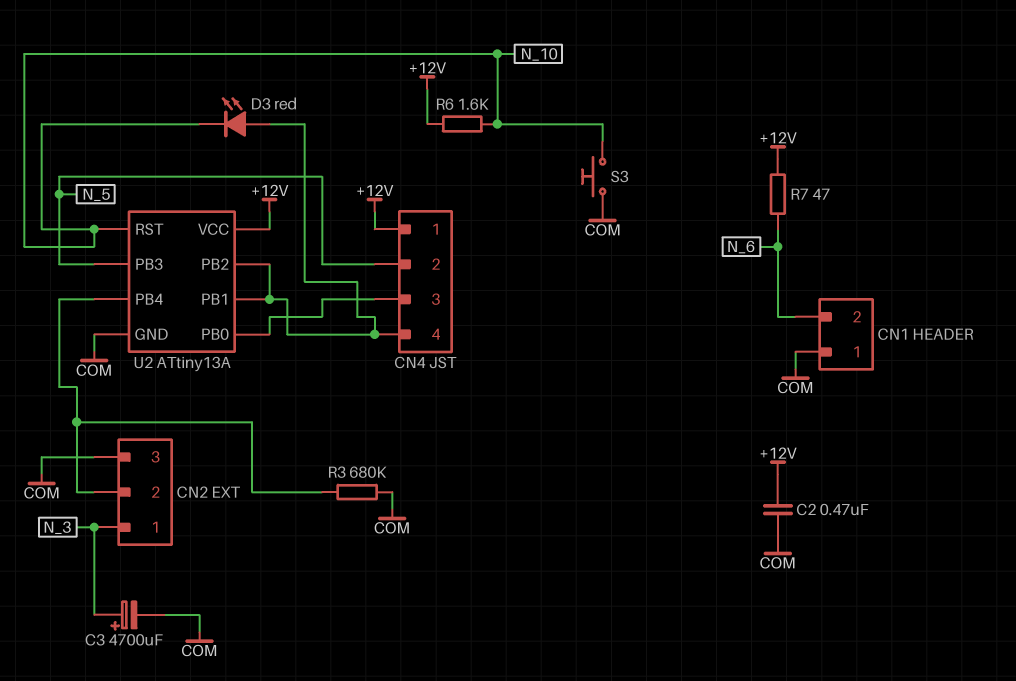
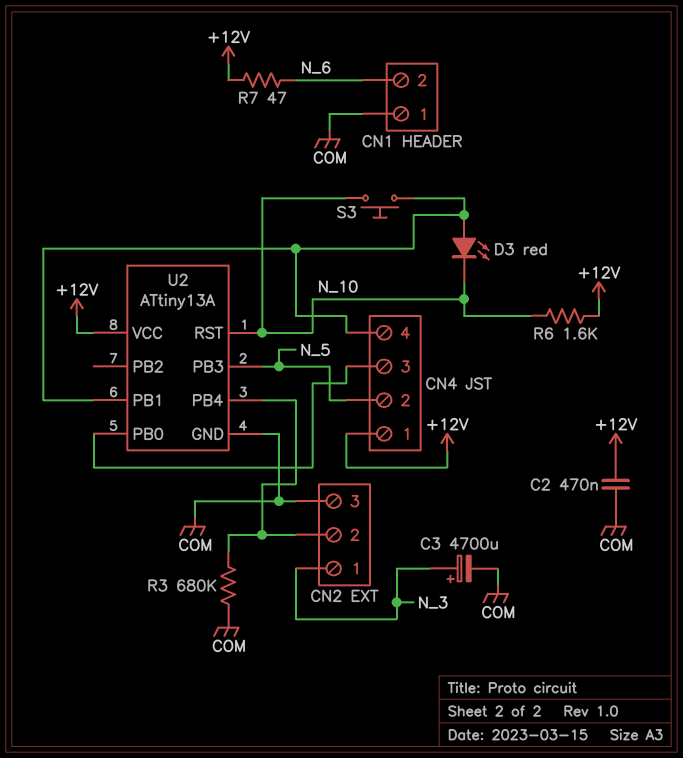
S3: button (COM, N_10) -> button (CN4/4, N_10)
U2 pin PB2: CN4/4 -> none

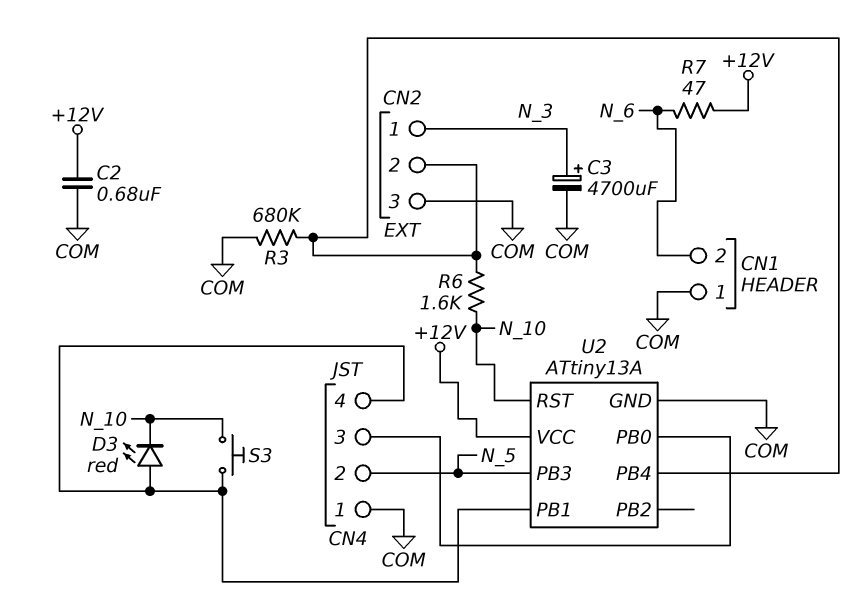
C2: 470nF (+12V, COM) -> 680nF (+12V, COM)
CN4 pin 1: +12V -> COM
R6: 1.6k (+12V, N_10) -> 1.6k (CN2/2, N_10)

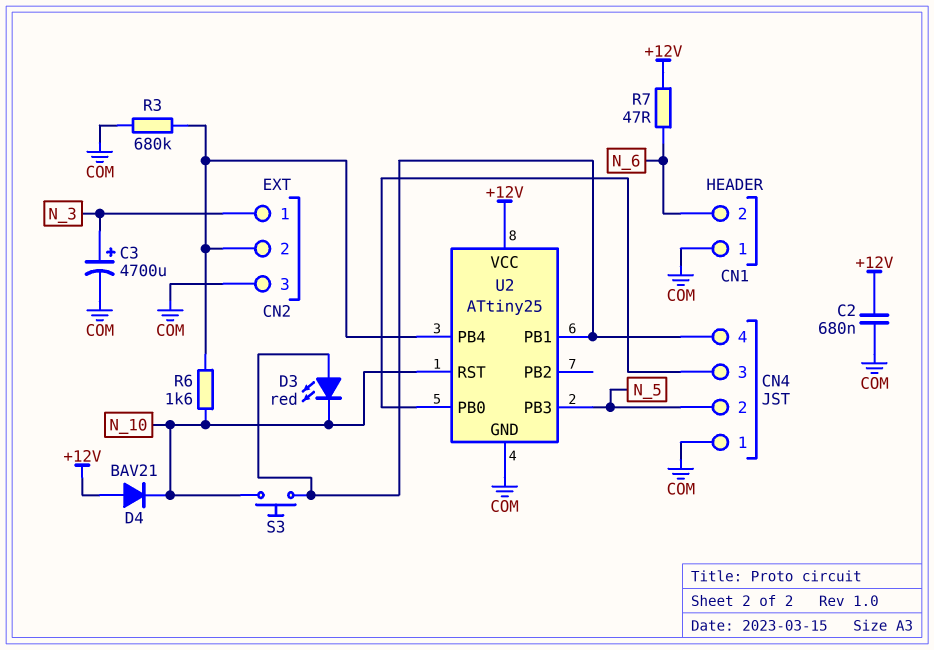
D4: none -> diode BAV21 (A +12V, K N_10)
U2: ATtiny13A -> ATtiny25

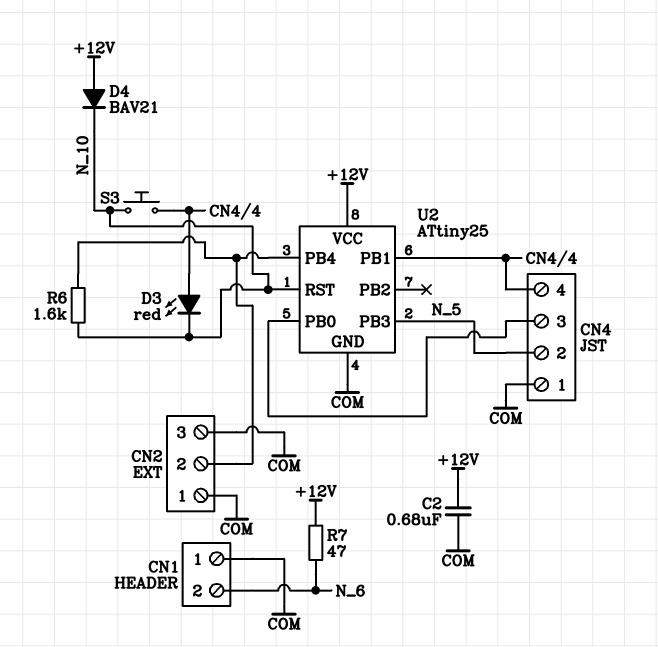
C3: 4700uF (plus N_3, minus COM) -> none
CN2 pin 1: N_3 -> COM
R3: 680k (CN2/2, COM) -> none

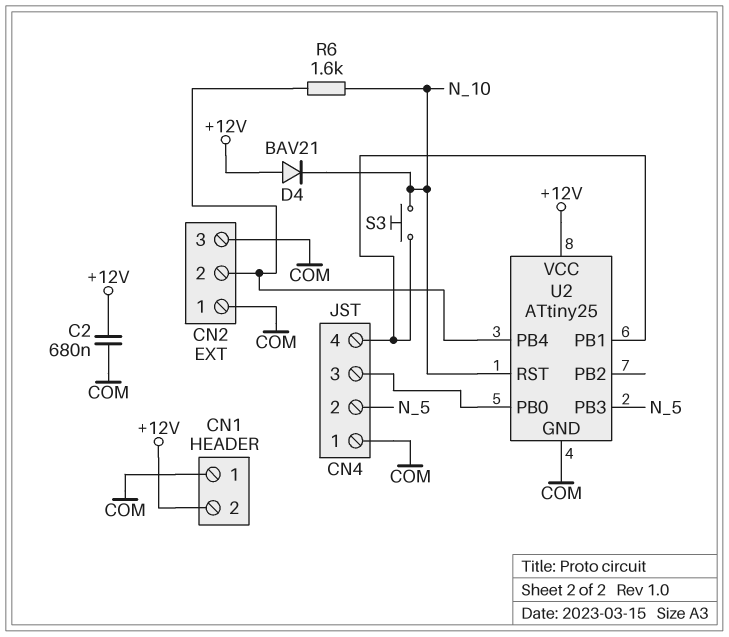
CN1 pin 2: N_6 -> +12V
D3: LED red (A CN4/4, K N_10) -> none
R7: 47 (+12V, N_6) -> none

